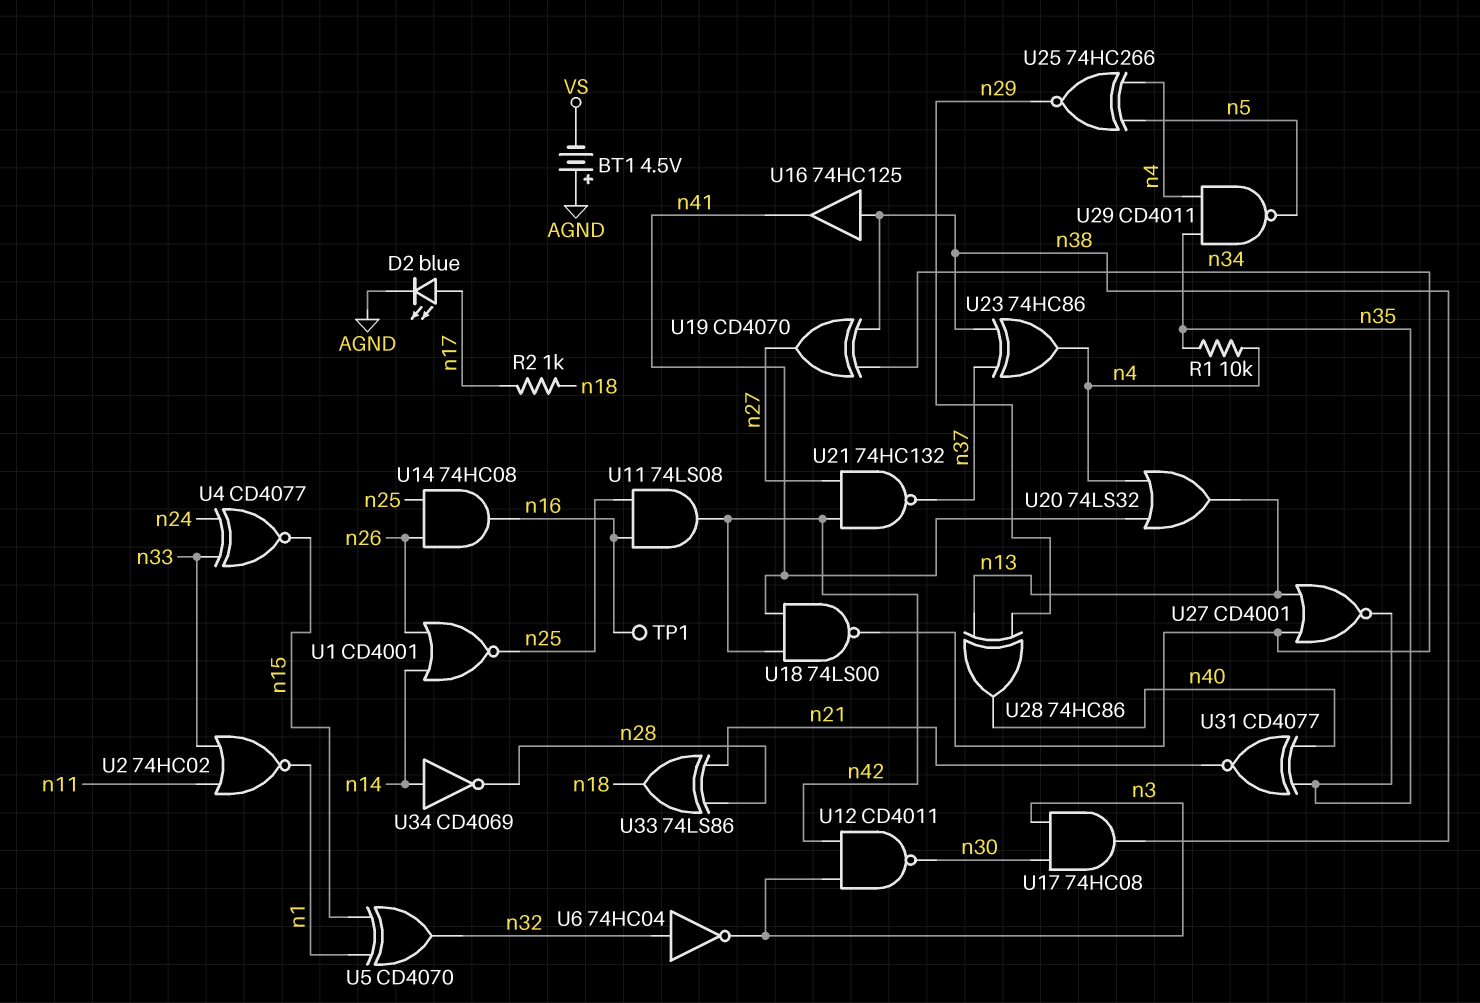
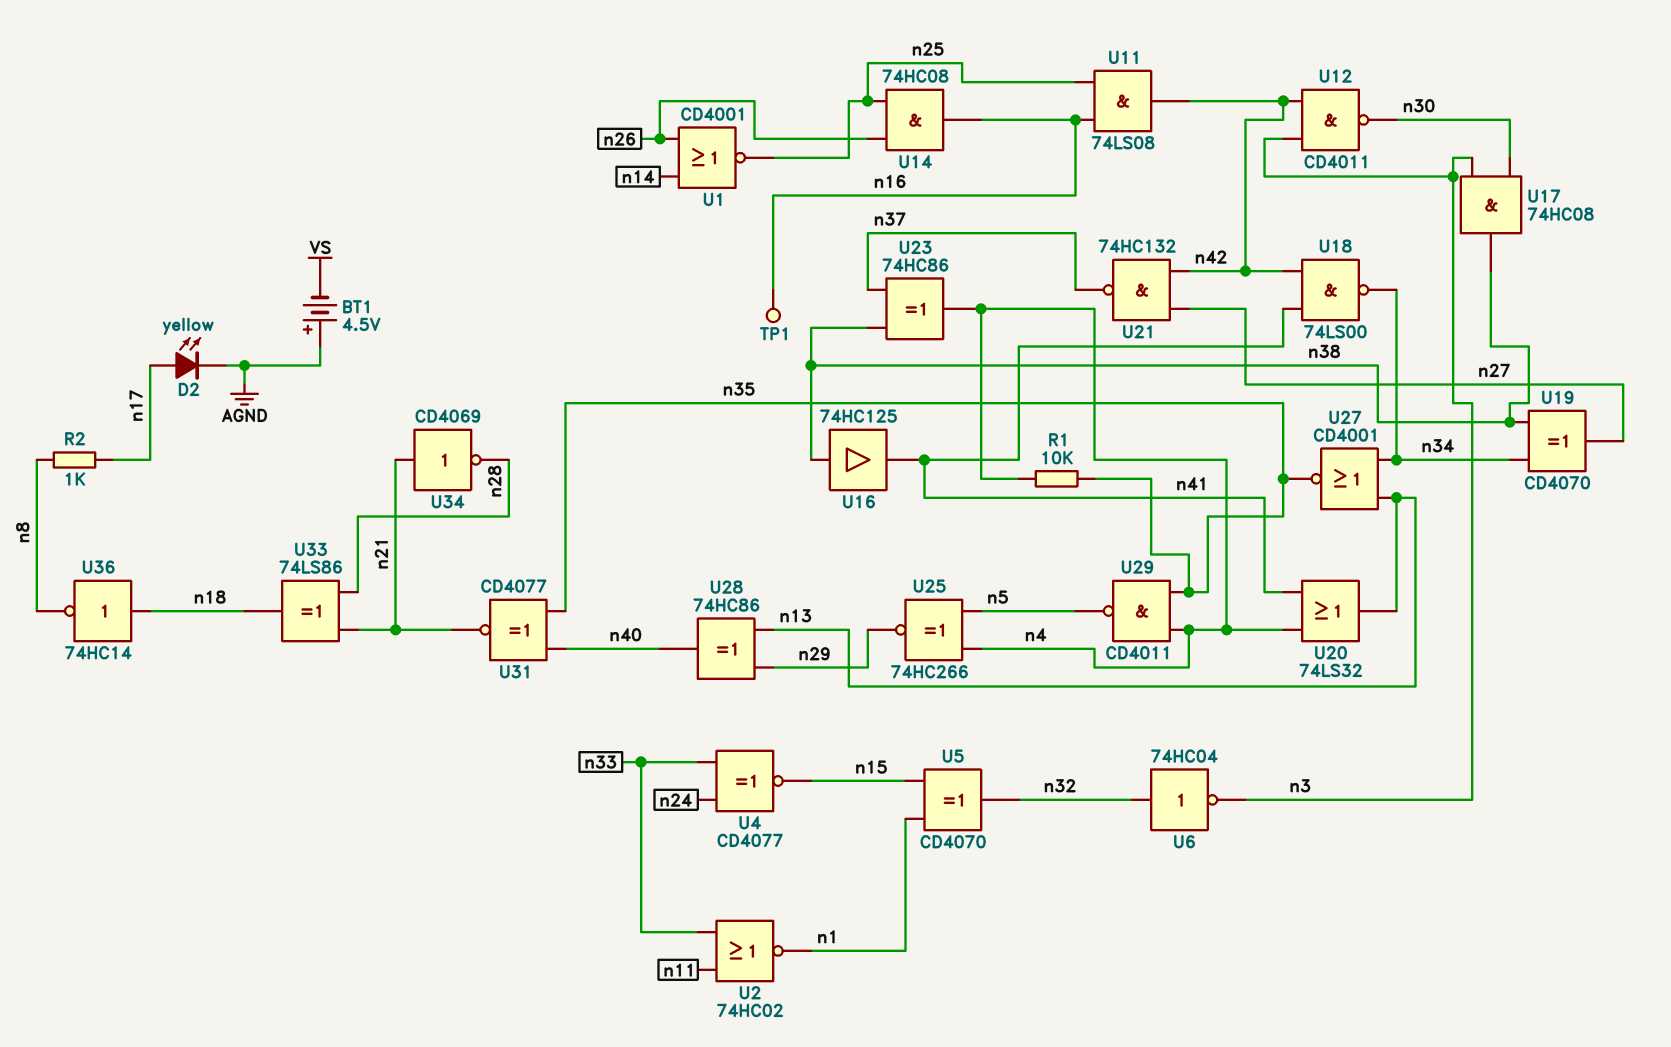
D2: LED blue (A n17, K AGND) -> LED yellow (A n17, K AGND)
R2: 1k (n17, n18) -> 1k (n8, n17)
U34: NOT CD4069 (in n14, out n28) -> NOT CD4069 (in n21, out n28)
U36: none -> NOT 74HC14 (in n18, out n8)

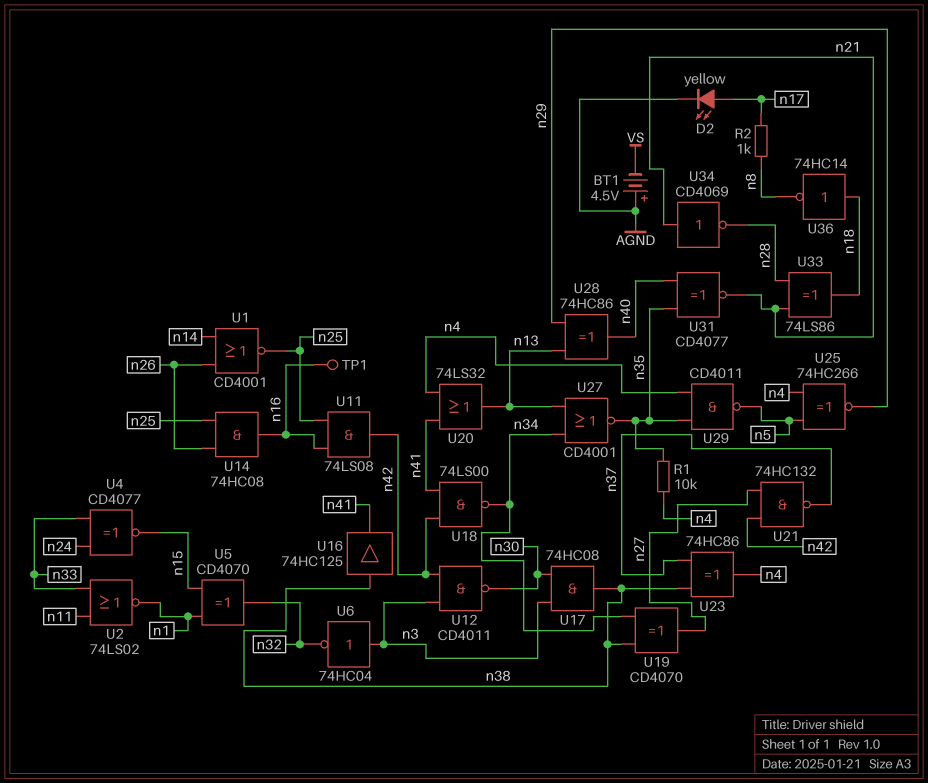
U2: NOR 74HC02 (in n11, in n33, out n1) -> NOR 74LS02 (in n11, in n33, out n1)
U6: NOT 74HC04 (in n32, out n3) -> NOT 74HC04 (in n3, out n32)

